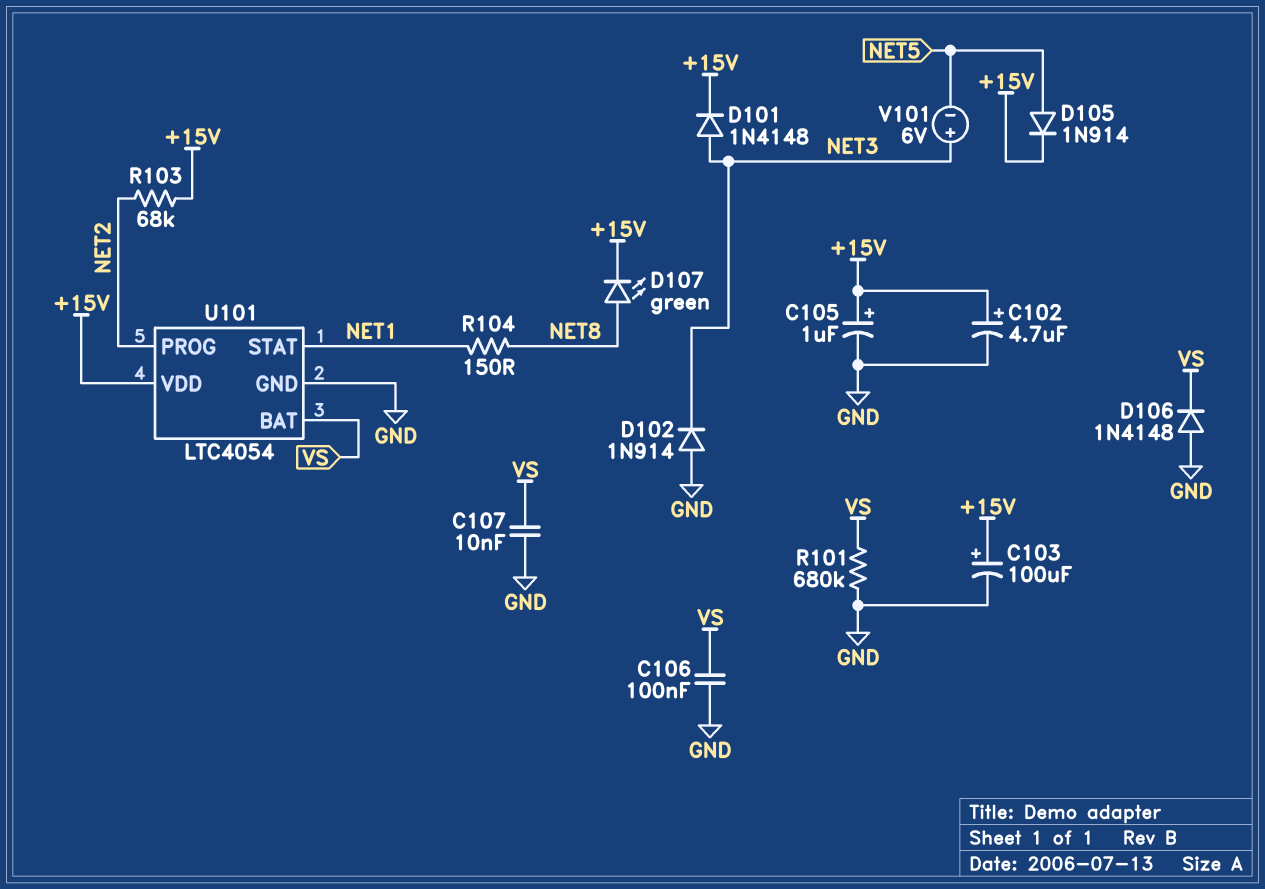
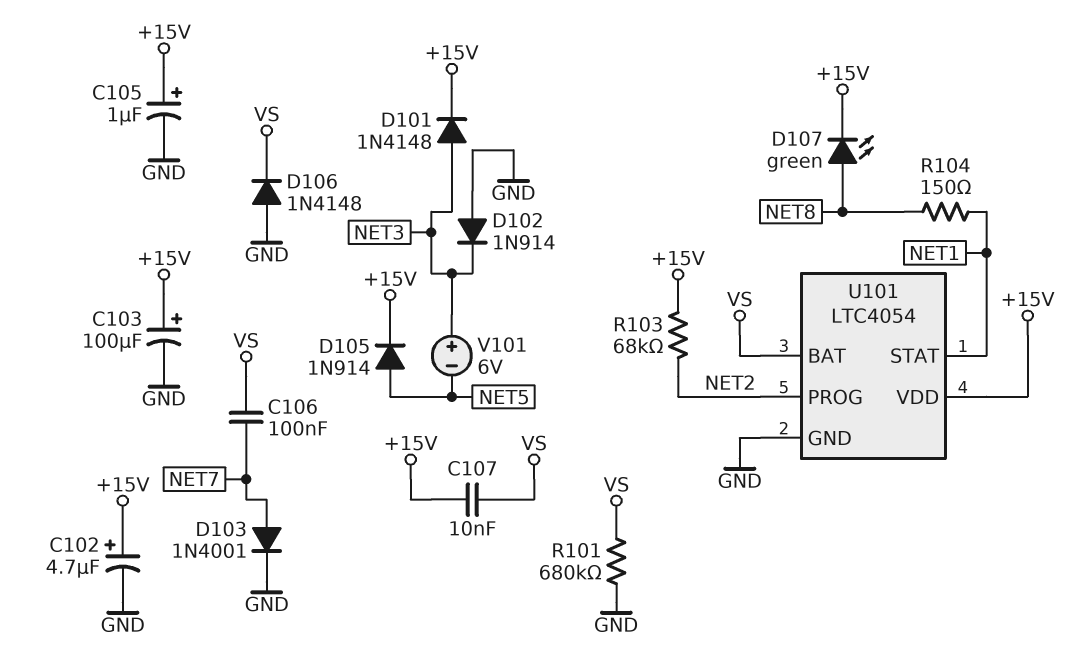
C106: 100nF (GND, VS) -> 100nF (NET7, VS)
C107: 10nF (GND, VS) -> 10nF (+15V, VS)
D103: none -> diode 1N4001 (A NET7, K GND)

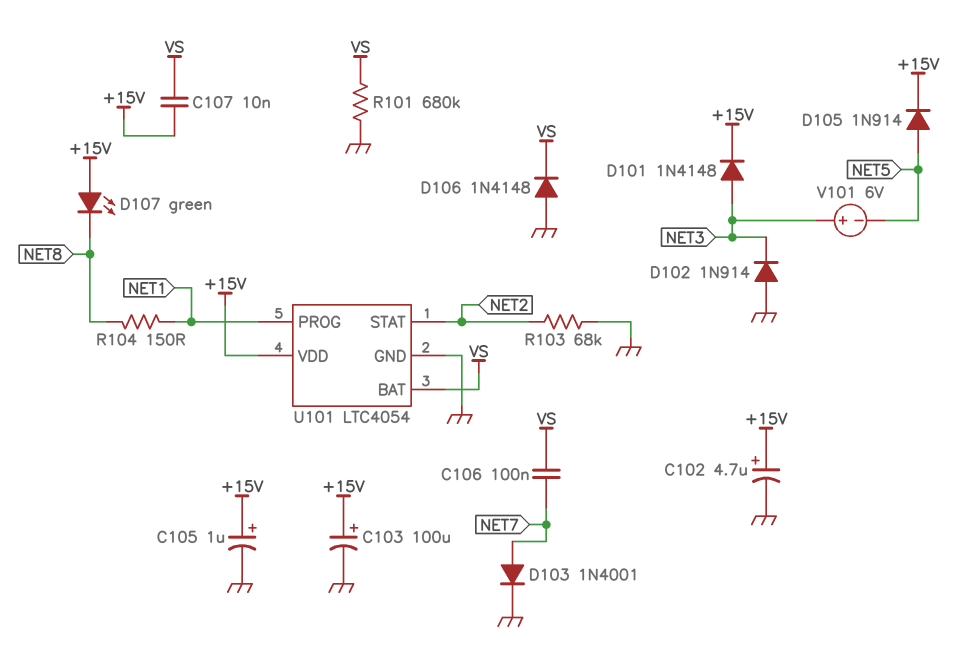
D107: LED green (A NET8, K +15V) -> LED green (A +15V, K NET8)
R103: 68k (+15V, NET2) -> 68k (GND, NET2)
U101 pin PROG: NET2 -> NET1
U101 pin STAT: NET1 -> NET2

